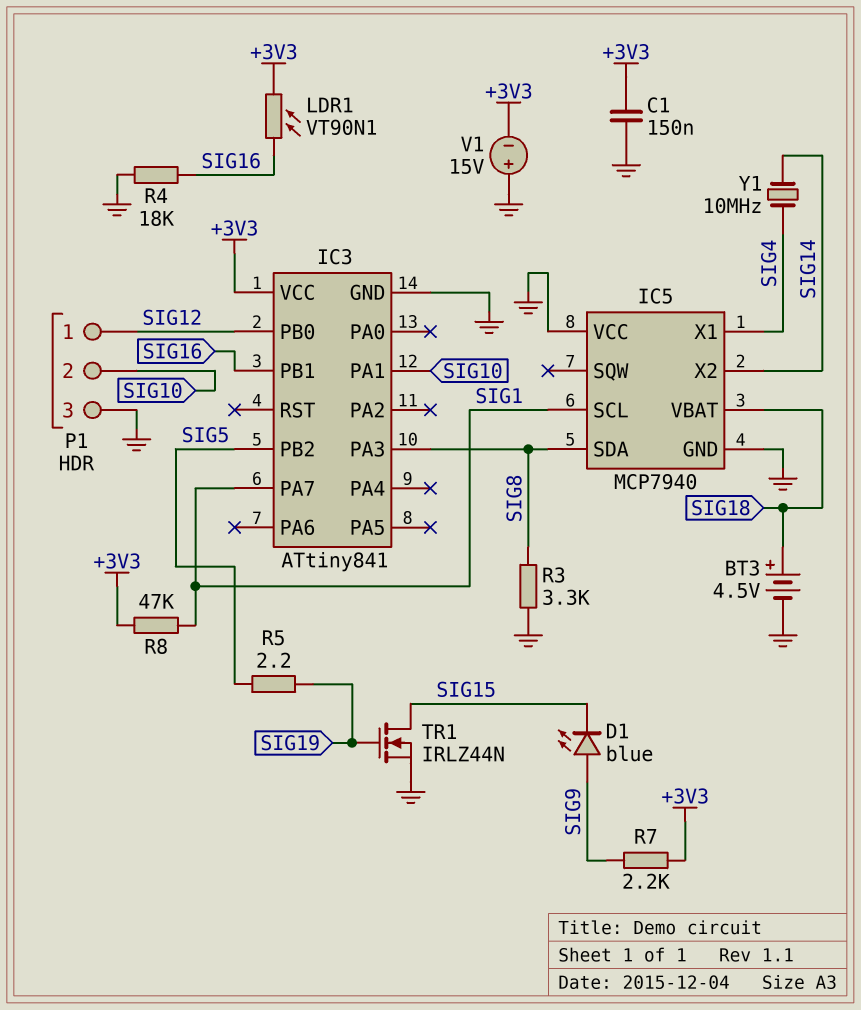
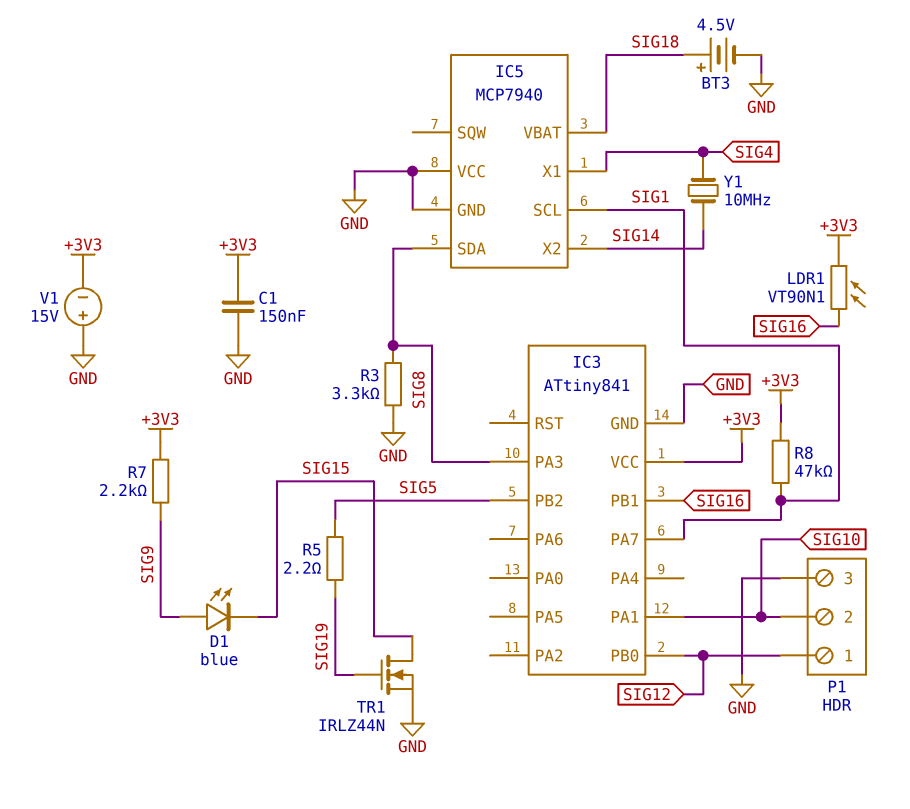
R4: 18k (GND, SIG16) -> none

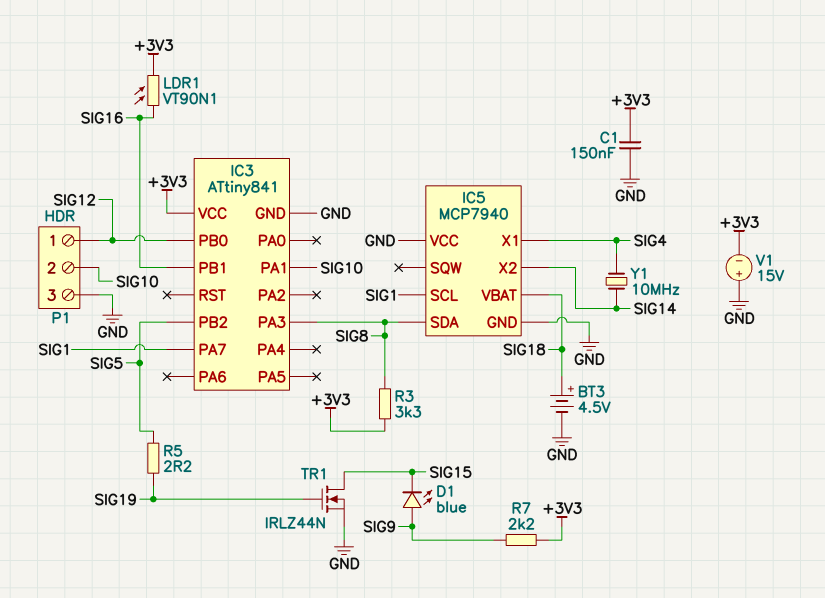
R3: 3.3k (GND, SIG8) -> 3.3k (+3V3, SIG8)
R8: 47k (+3V3, SIG1) -> none

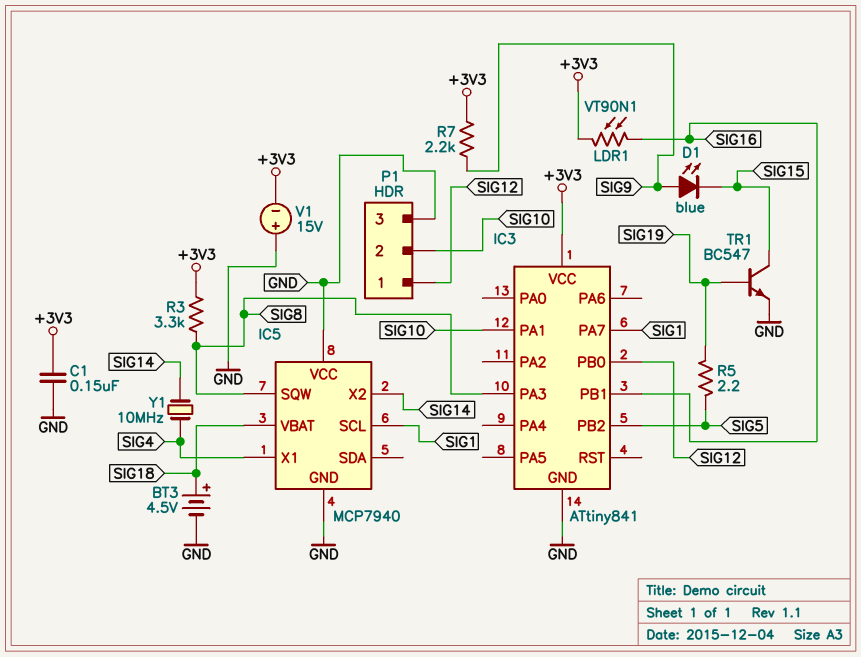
IC5 pin SDA: SIG8 -> none
IC5 pin SQW: none -> SIG8
TR1: NMOS IRLZ44N (G SIG19, D SIG15, S GND) -> NPN BC547 (B SIG19, C SIG15, E GND)

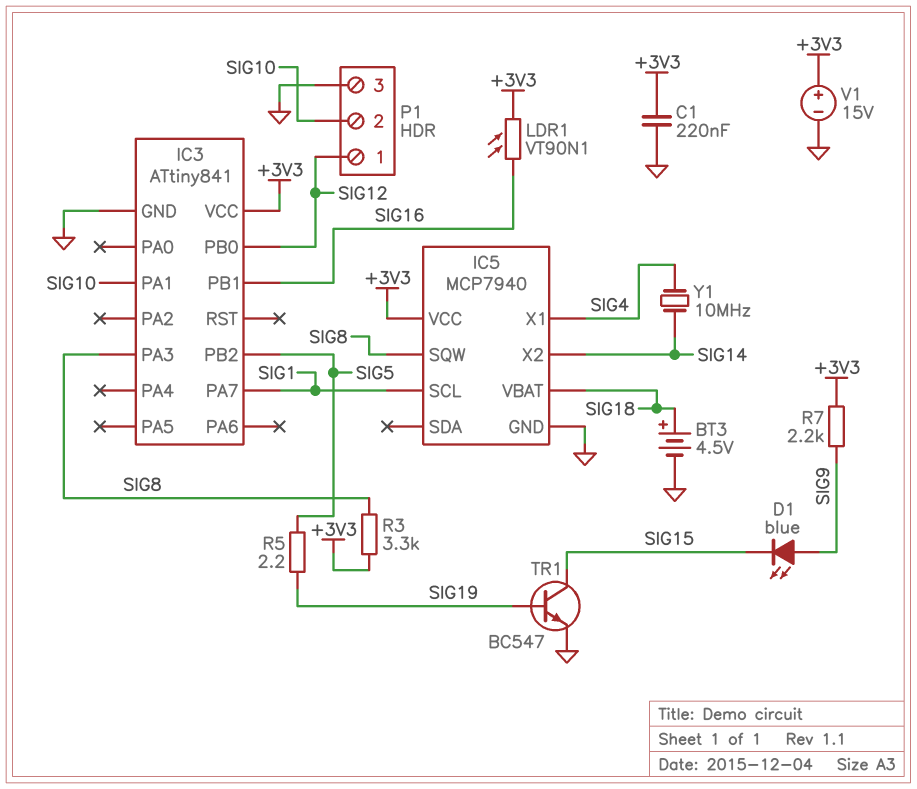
C1: 150nF (+3V3, GND) -> 220nF (+3V3, GND)
IC5 pin VCC: GND -> +3V3
V1: 15V (plus GND, minus +3V3) -> 15V (plus +3V3, minus GND)

